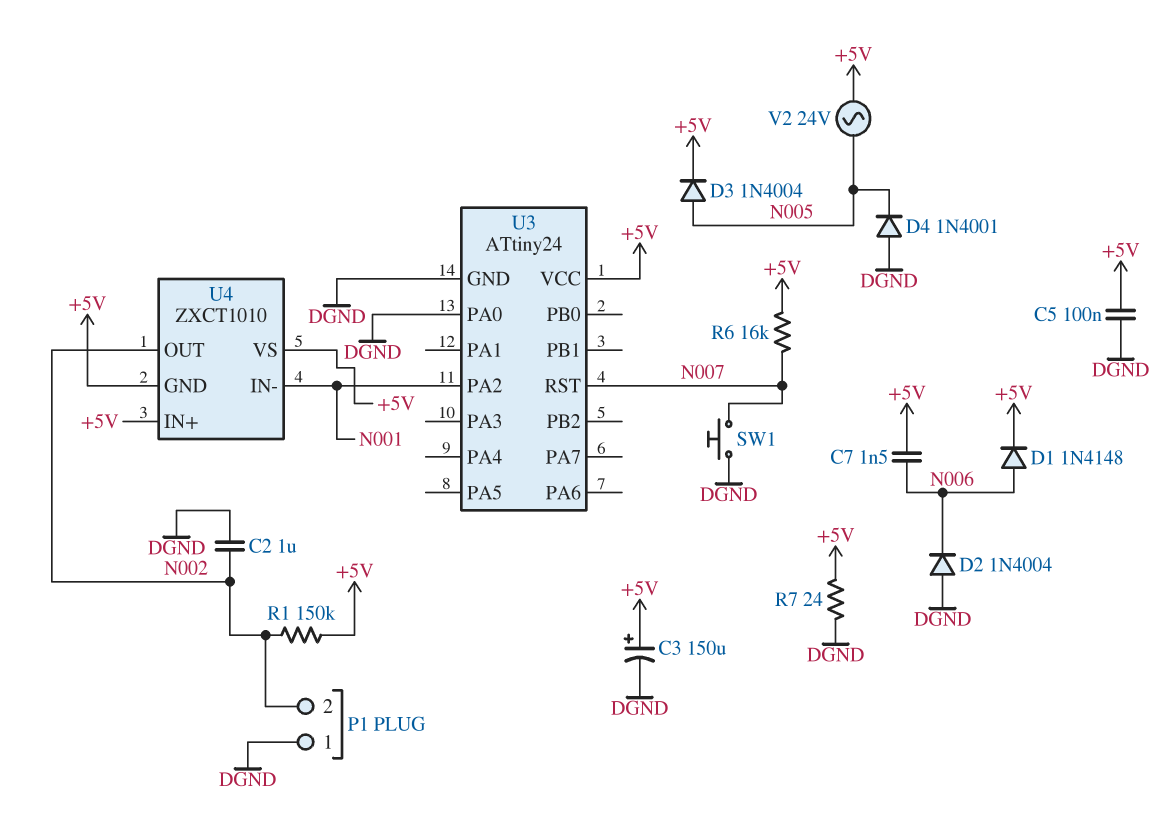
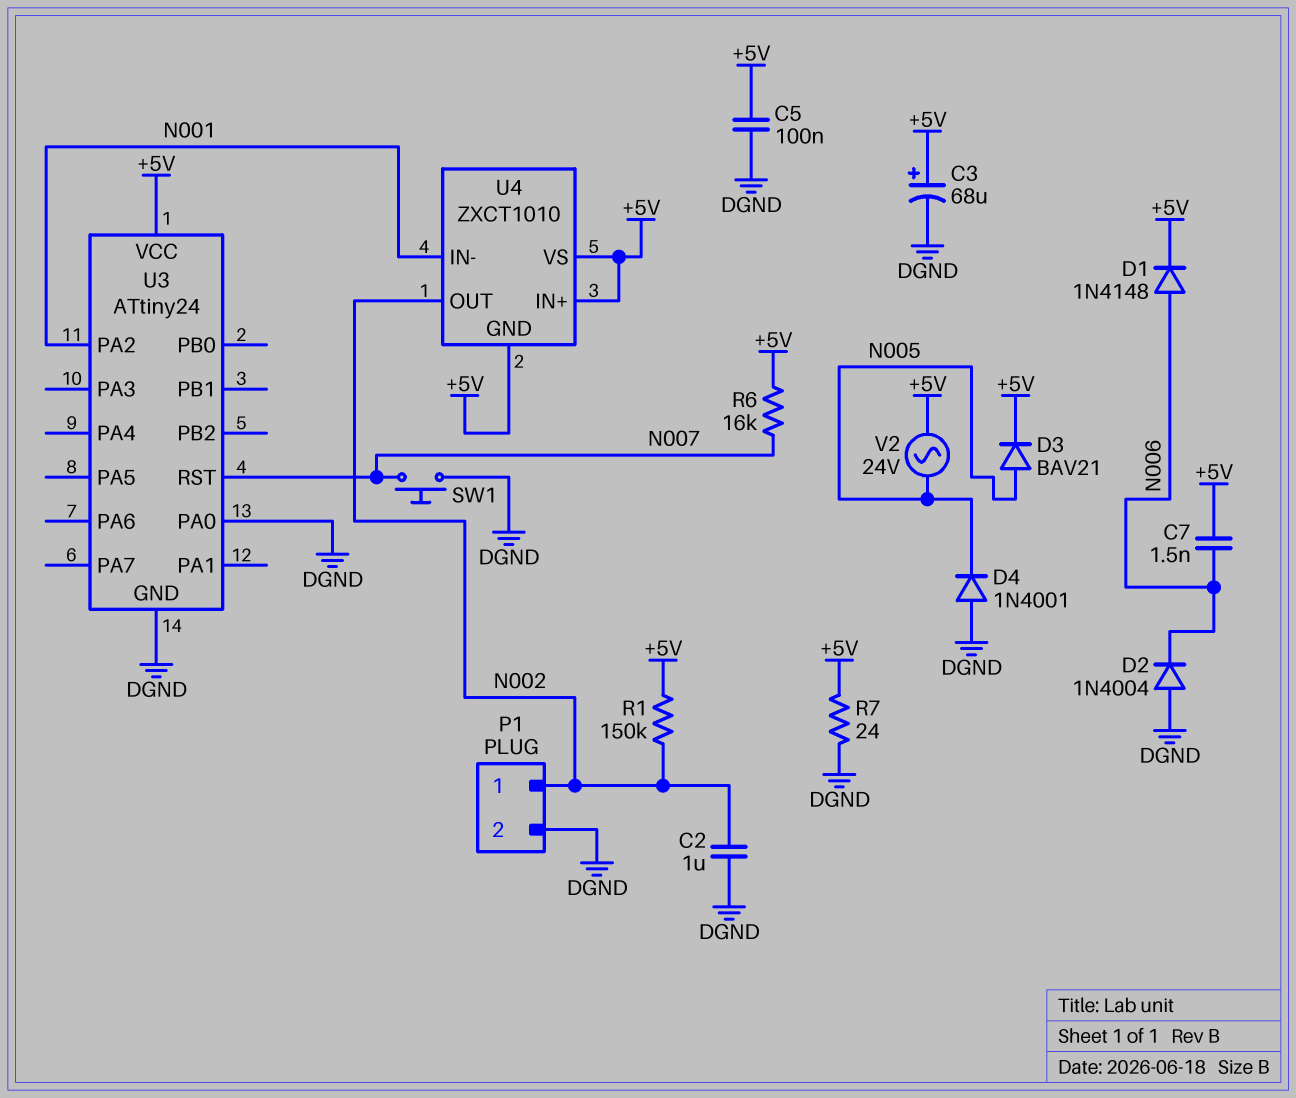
C3: 150uF (plus +5V, minus DGND) -> 68uF (plus +5V, minus DGND)
D3: diode 1N4004 (A N005, K +5V) -> diode BAV21 (A N005, K +5V)
P1 pin 1: DGND -> N002
P1 pin 2: N002 -> DGND

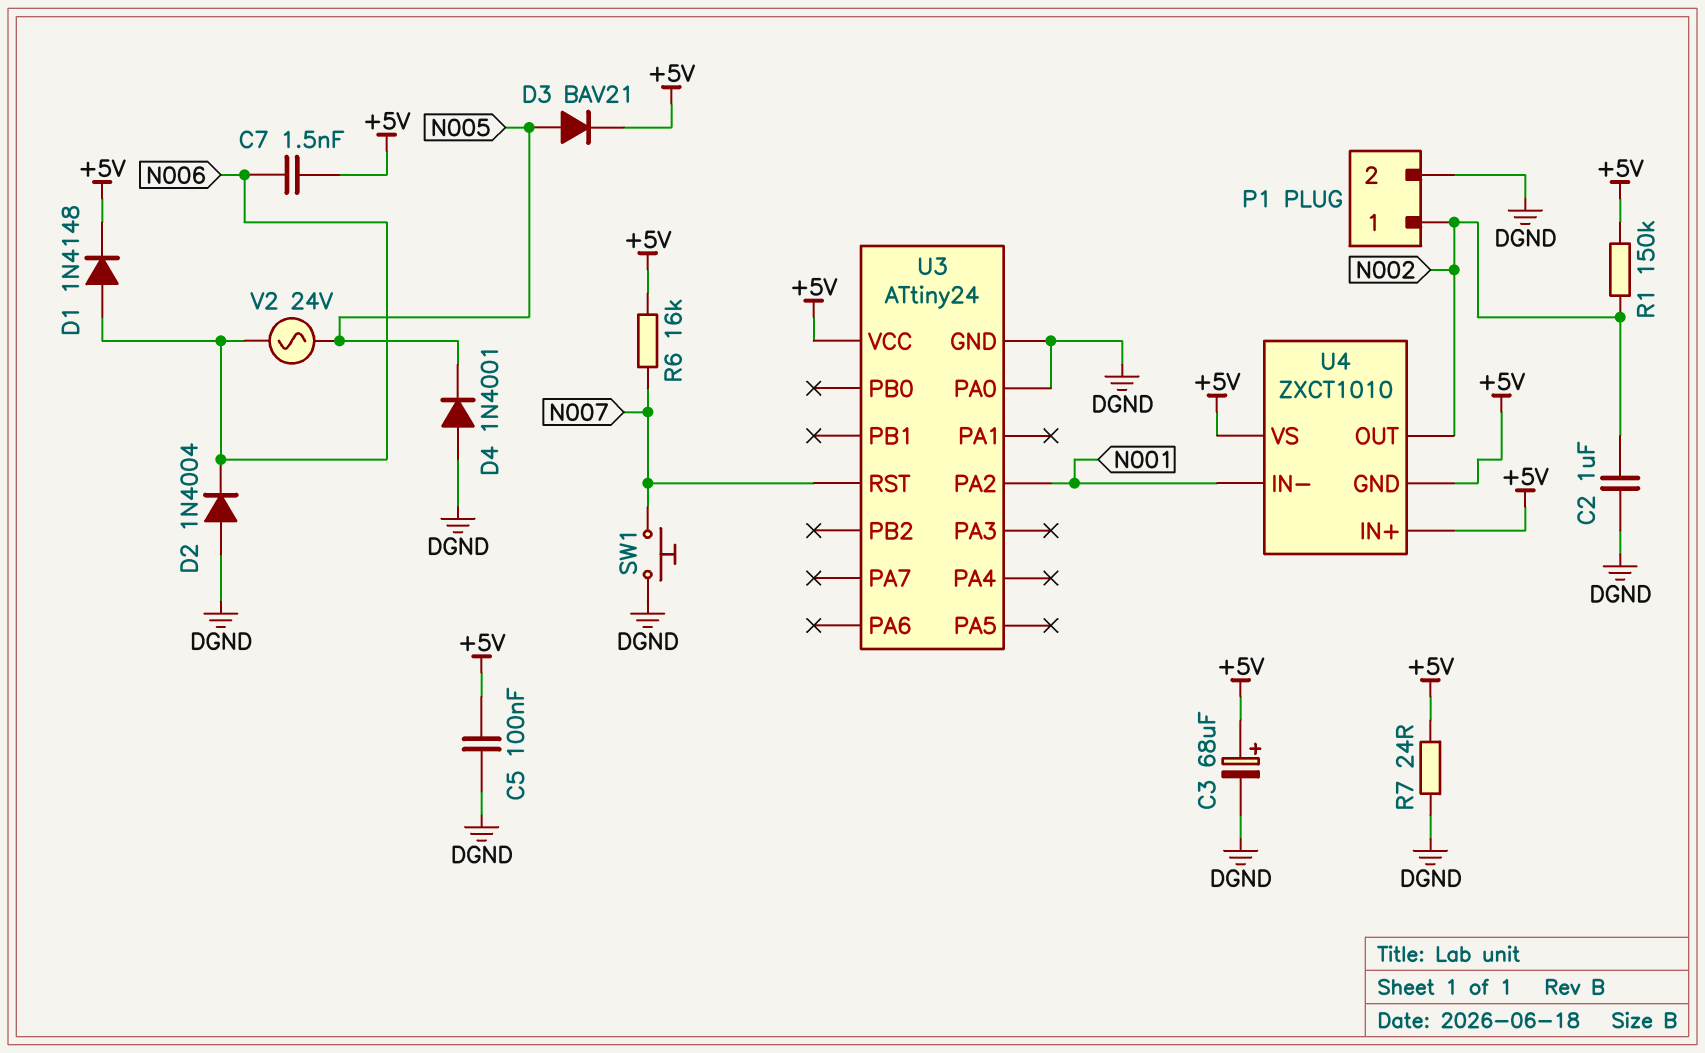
V2: AC 24V (+5V, N005) -> AC 24V (N005, N006)

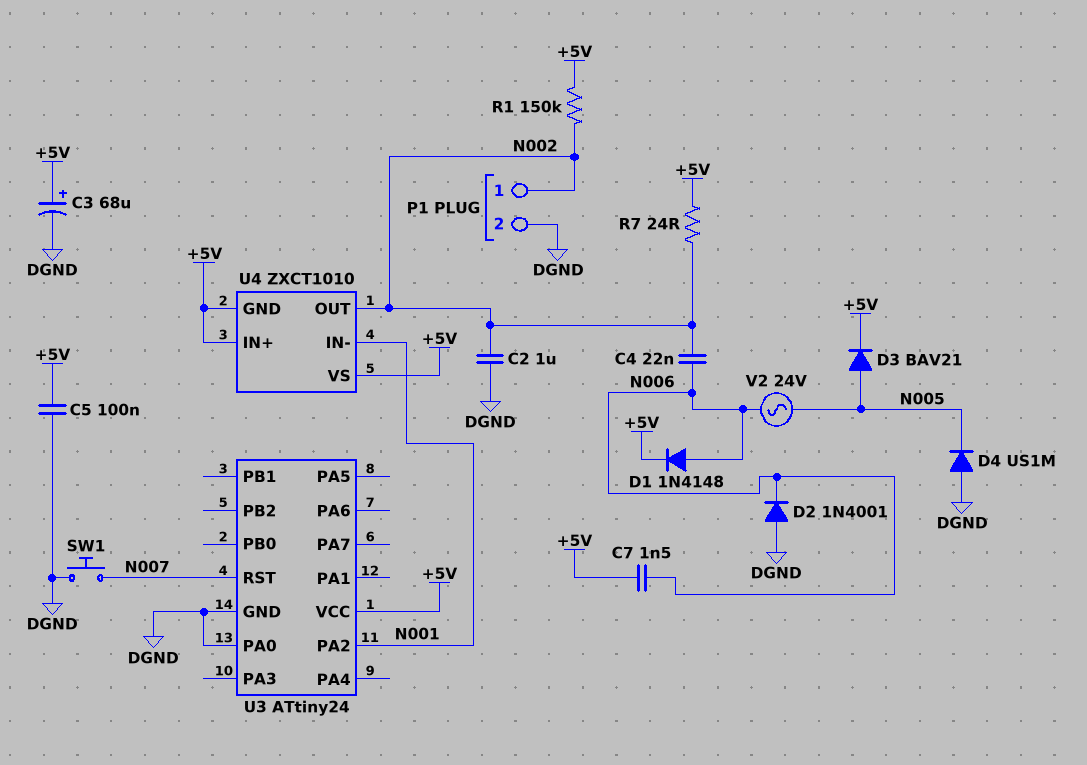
C4: none -> 22nF (N002, N006)
D2: diode 1N4004 (A DGND, K N006) -> diode 1N4001 (A DGND, K N006)
D4: diode 1N4001 (A DGND, K N005) -> diode US1M (A DGND, K N005)
R6: 16k (+5V, N007) -> none
R7: 24 (+5V, DGND) -> 24 (+5V, N002)

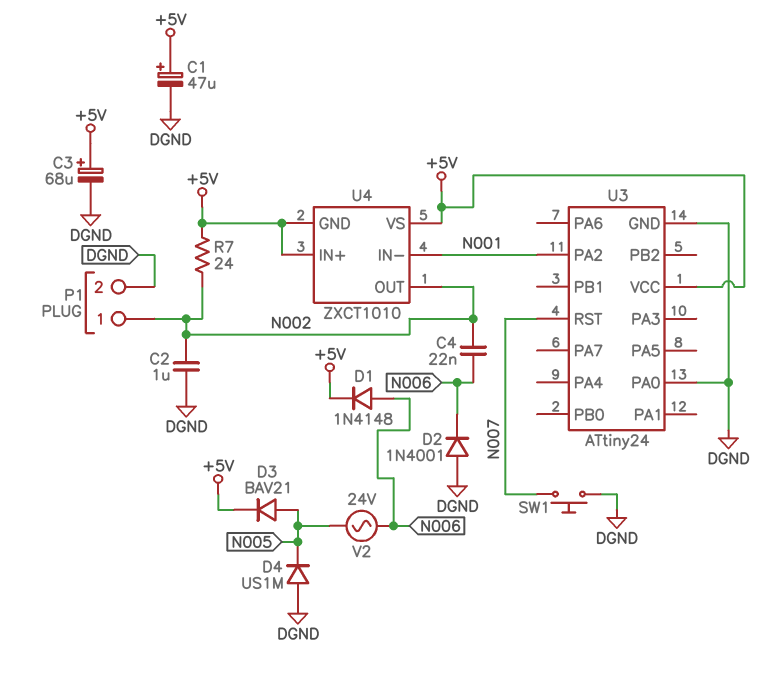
C1: none -> 47uF (plus +5V, minus DGND)
C5: 100nF (+5V, DGND) -> none
C7: 1.5nF (+5V, N006) -> none
R1: 150k (+5V, N002) -> none

